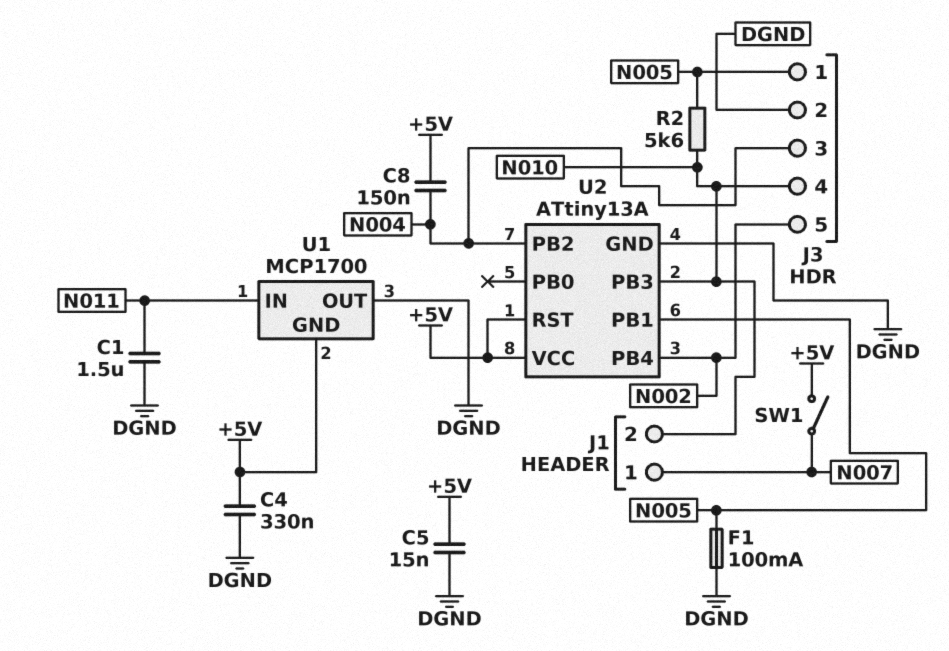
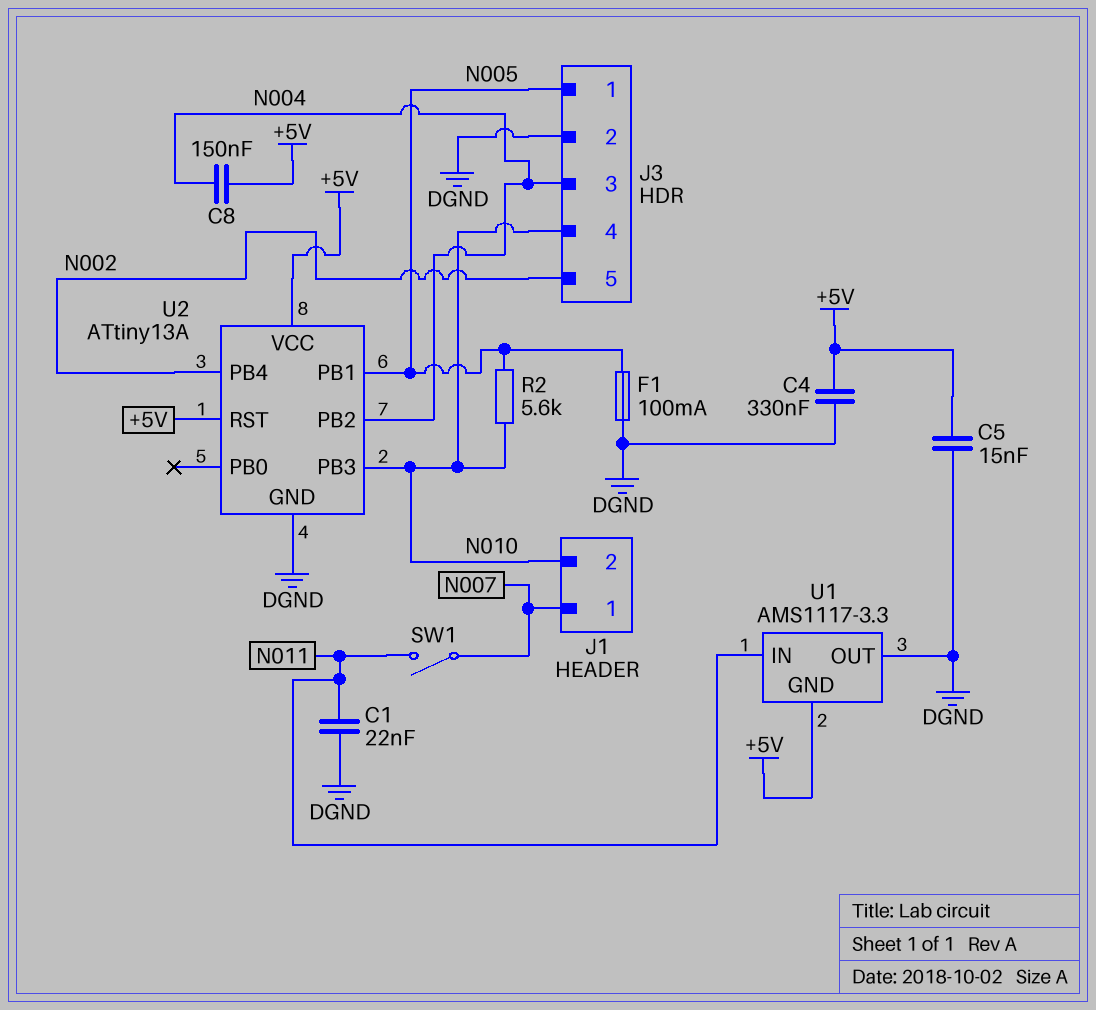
C1: 1.5uF (DGND, N011) -> 22nF (DGND, N011)
SW1: switch (+5V, N007) -> switch (N007, N011)
U1: MCP1700 -> AMS1117-3.3

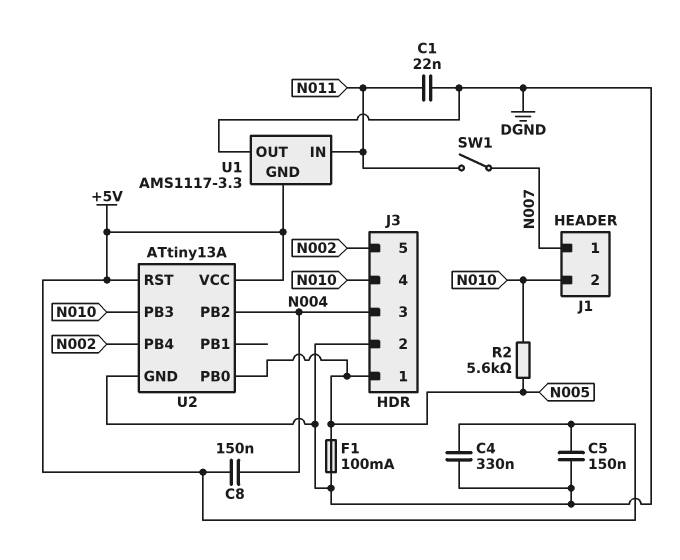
C5: 15nF (+5V, DGND) -> 150nF (+5V, DGND)
U2 pin PB0: none -> N005
U2 pin PB1: N005 -> none

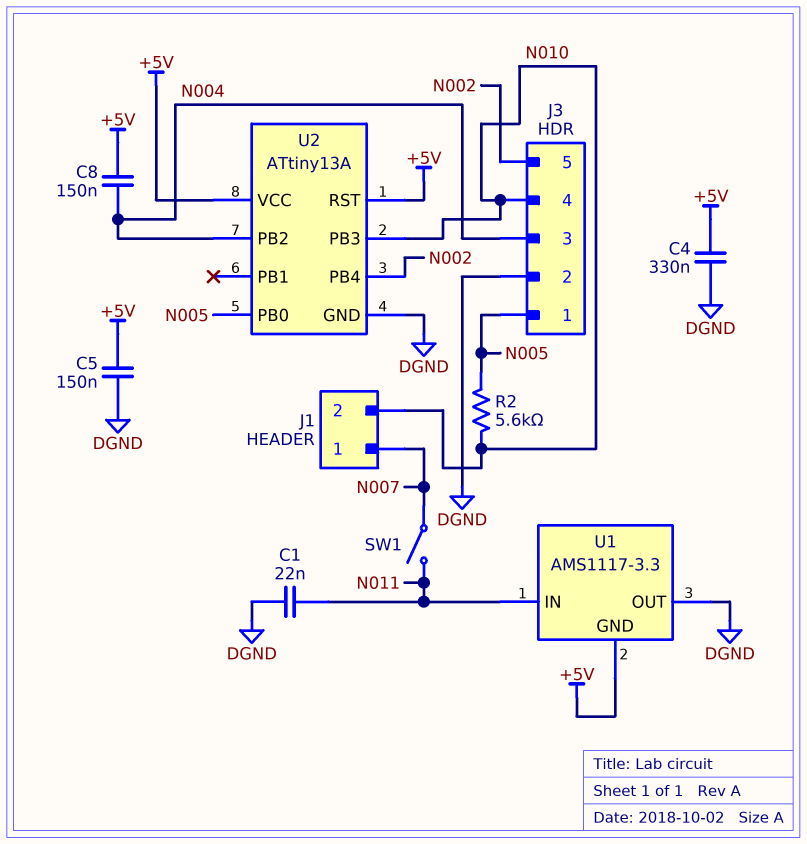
F1: 100mA (DGND, N005) -> none

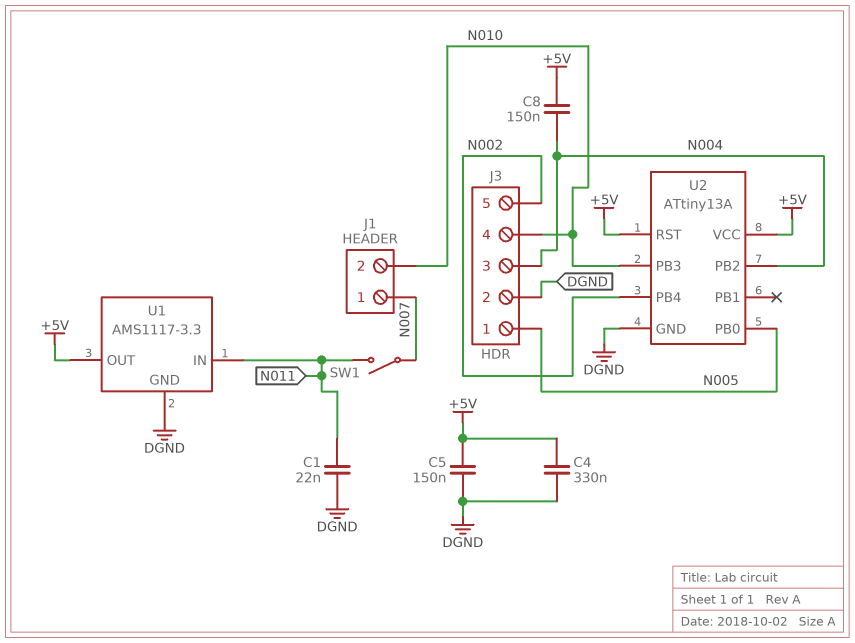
R2: 5.6k (N005, N010) -> none
U1 pin GND: +5V -> DGND
U1 pin OUT: DGND -> +5V

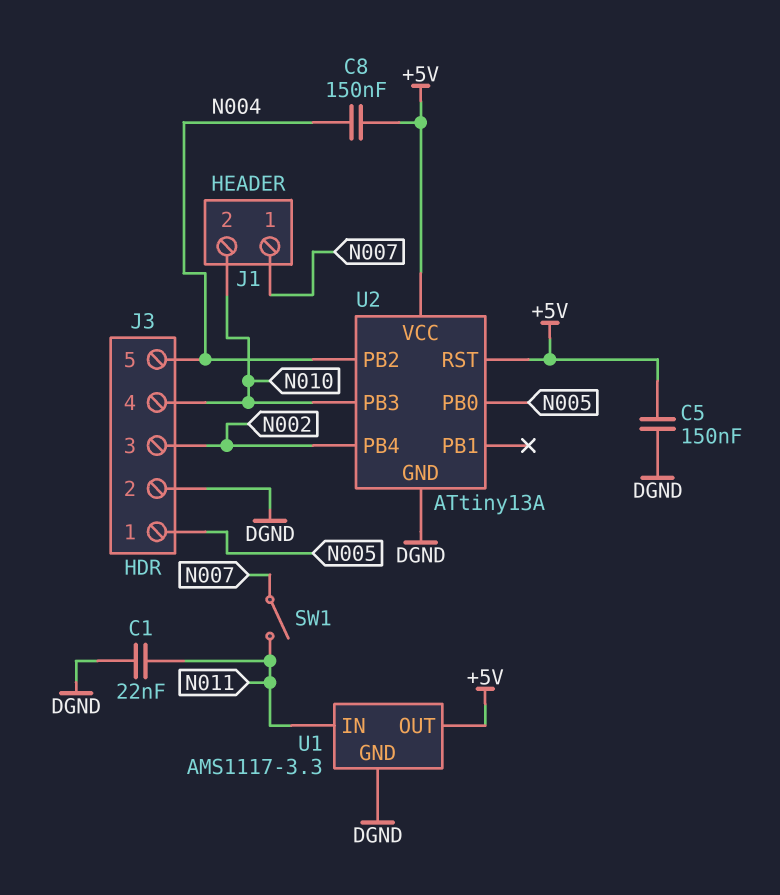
C4: 330nF (+5V, DGND) -> none
J3 pin 3: N004 -> N002
J3 pin 5: N002 -> N004

